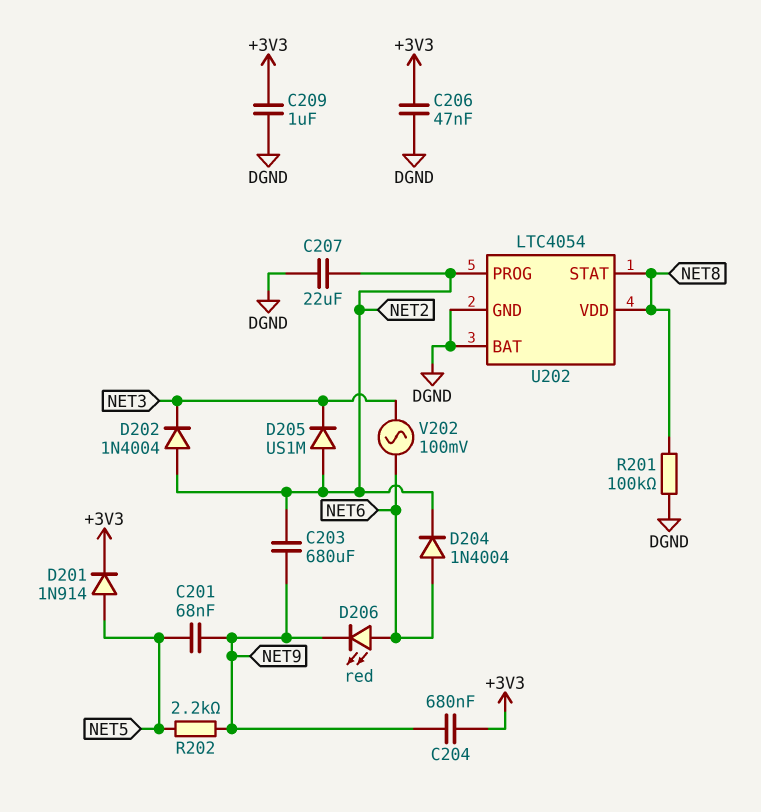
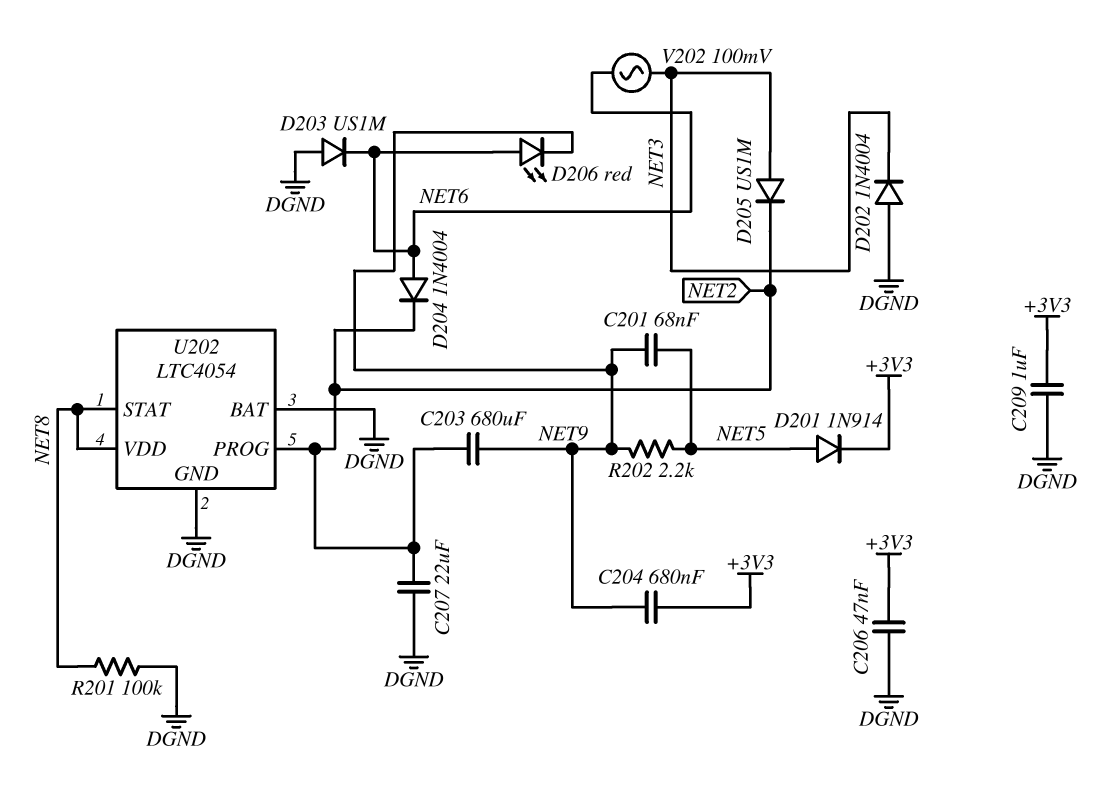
D202: diode 1N4004 (A NET2, K NET3) -> diode 1N4004 (A DGND, K NET3)
D203: none -> diode US1M (A DGND, K NET6)
D205: diode US1M (A NET2, K NET3) -> diode US1M (A NET3, K NET2)

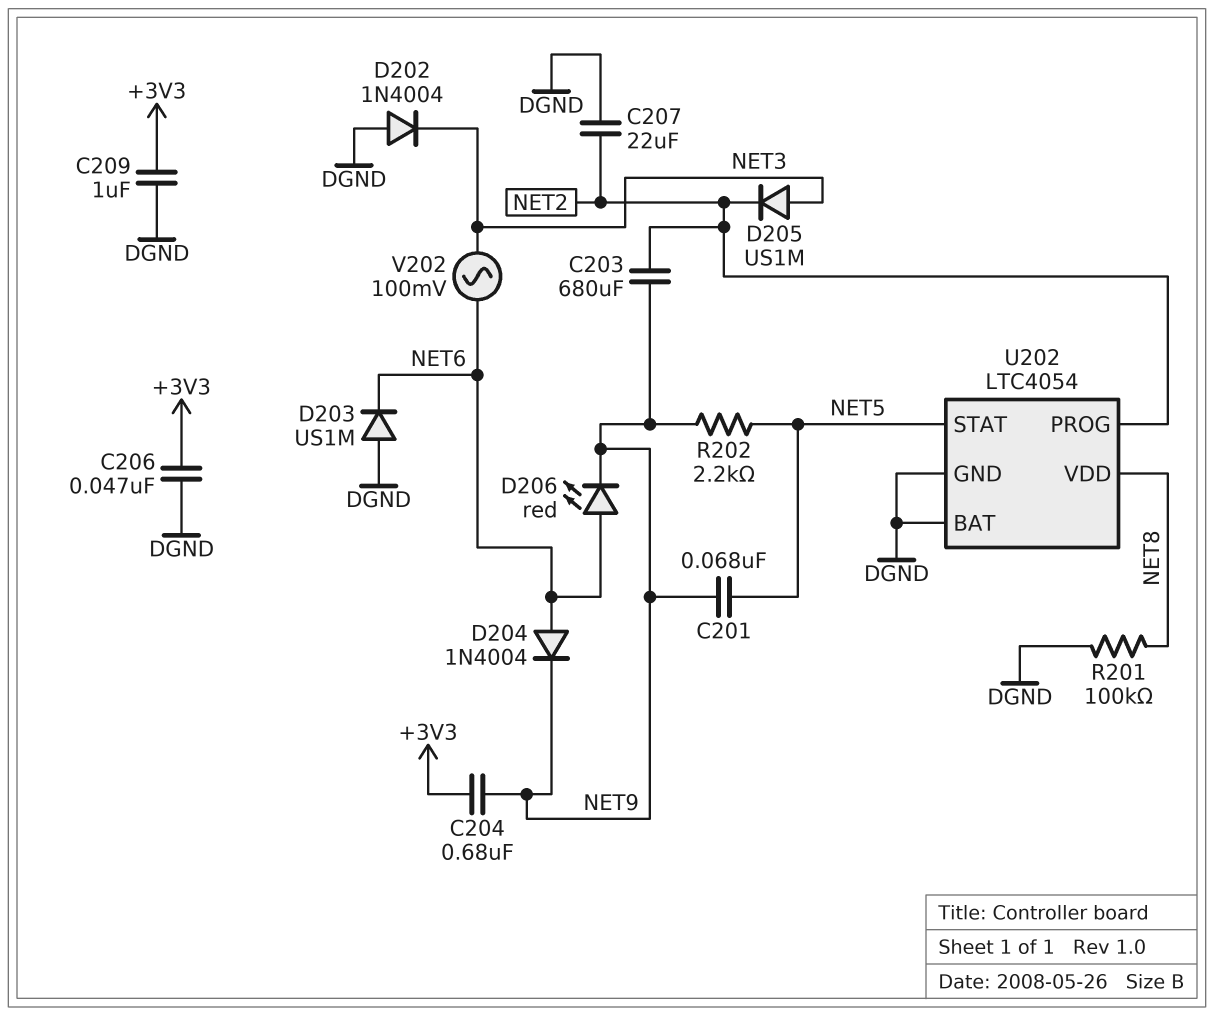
D201: diode 1N914 (A NET5, K +3V3) -> none
D204: diode 1N4004 (A NET6, K NET2) -> diode 1N4004 (A NET6, K NET9)
U202 pin STAT: NET8 -> NET5

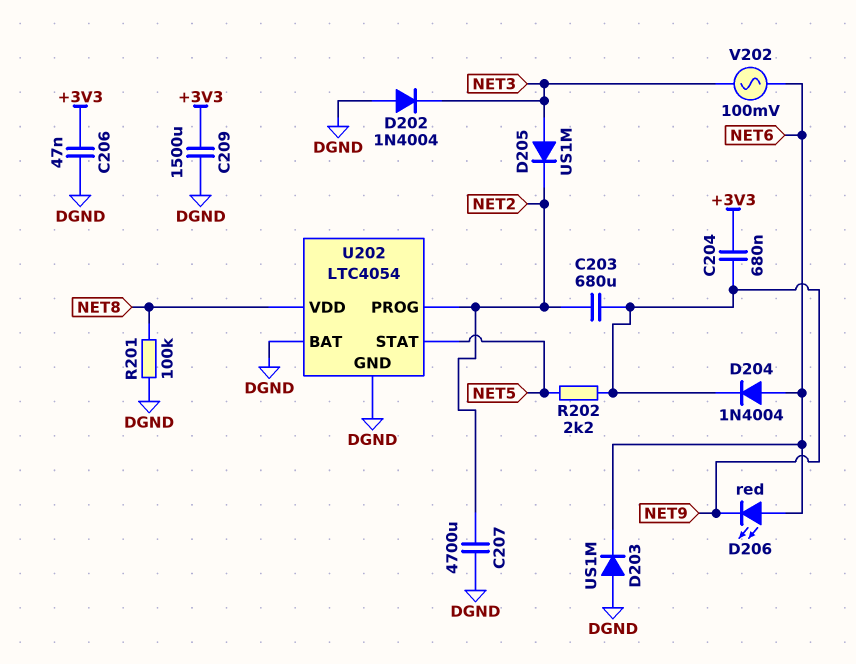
C201: 68nF (NET5, NET9) -> none
C207: 22uF (DGND, NET2) -> 4700uF (DGND, NET2)
C209: 1uF (+3V3, DGND) -> 1500uF (+3V3, DGND)

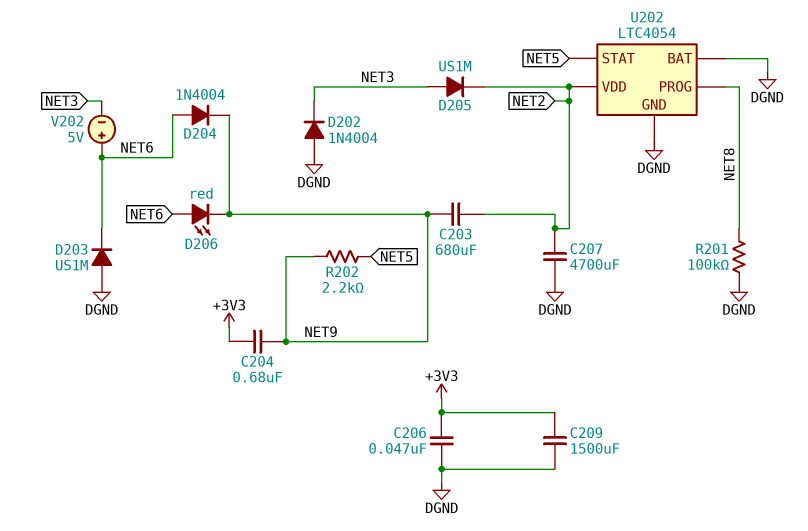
U202 pin PROG: NET2 -> NET8
U202 pin VDD: NET8 -> NET2
V202: AC 100mV (NET3, NET6) -> 5V (plus NET6, minus NET3)

